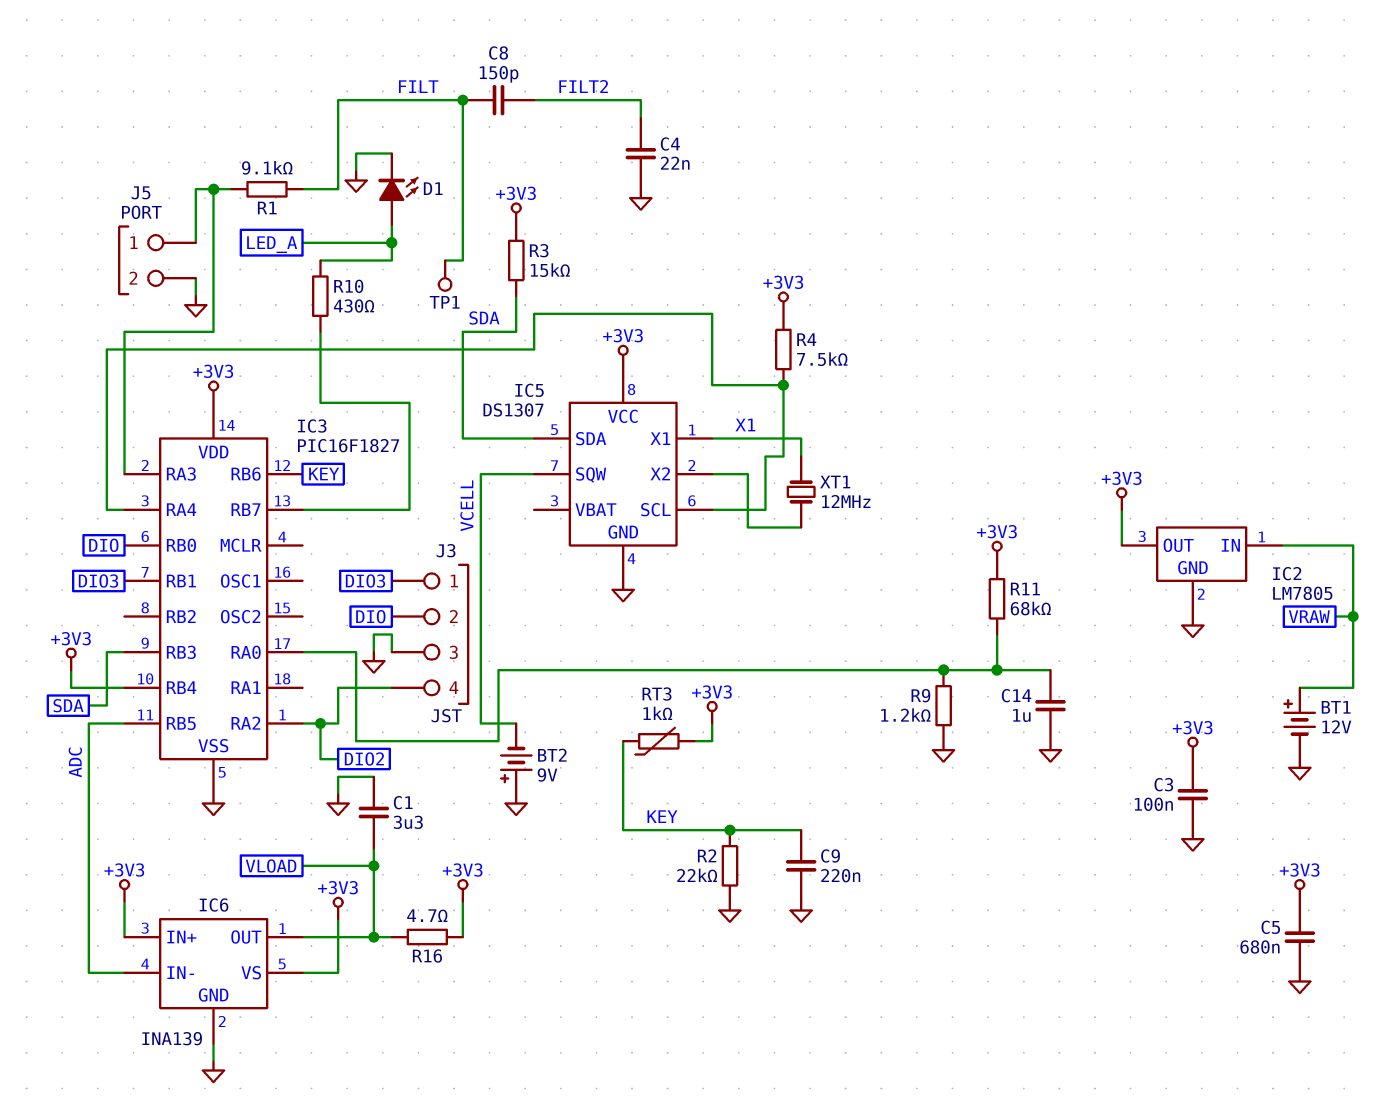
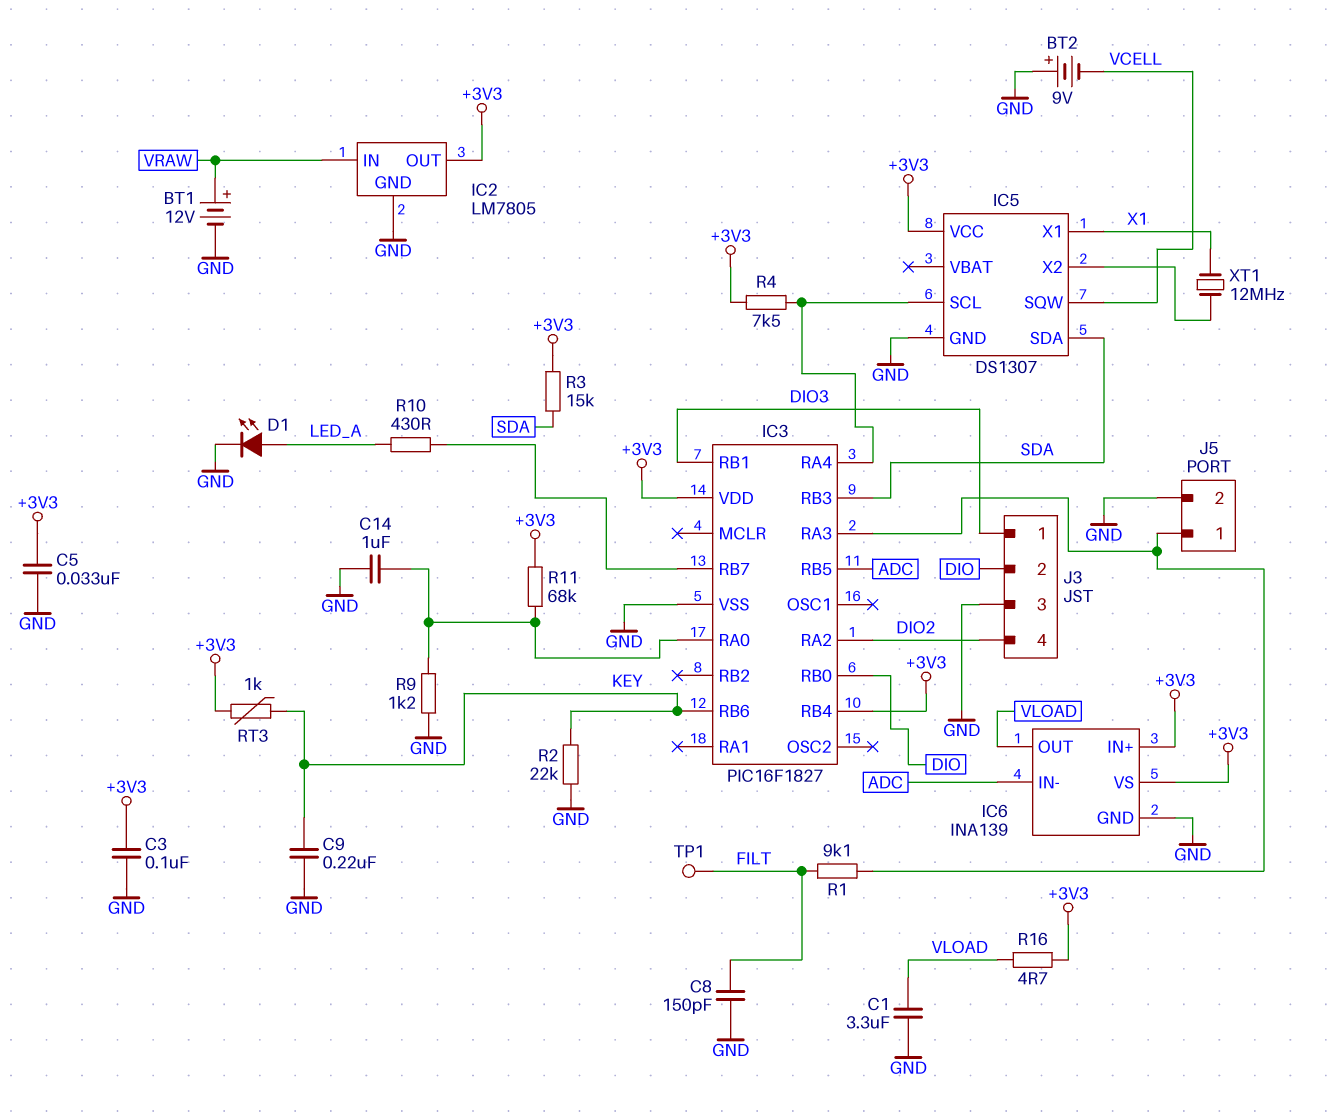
C4: 22nF (FILT2, GND) -> none
C5: 680nF (+3V3, GND) -> 33nF (+3V3, GND)
C8: 150pF (FILT, FILT2) -> 150pF (FILT, GND)

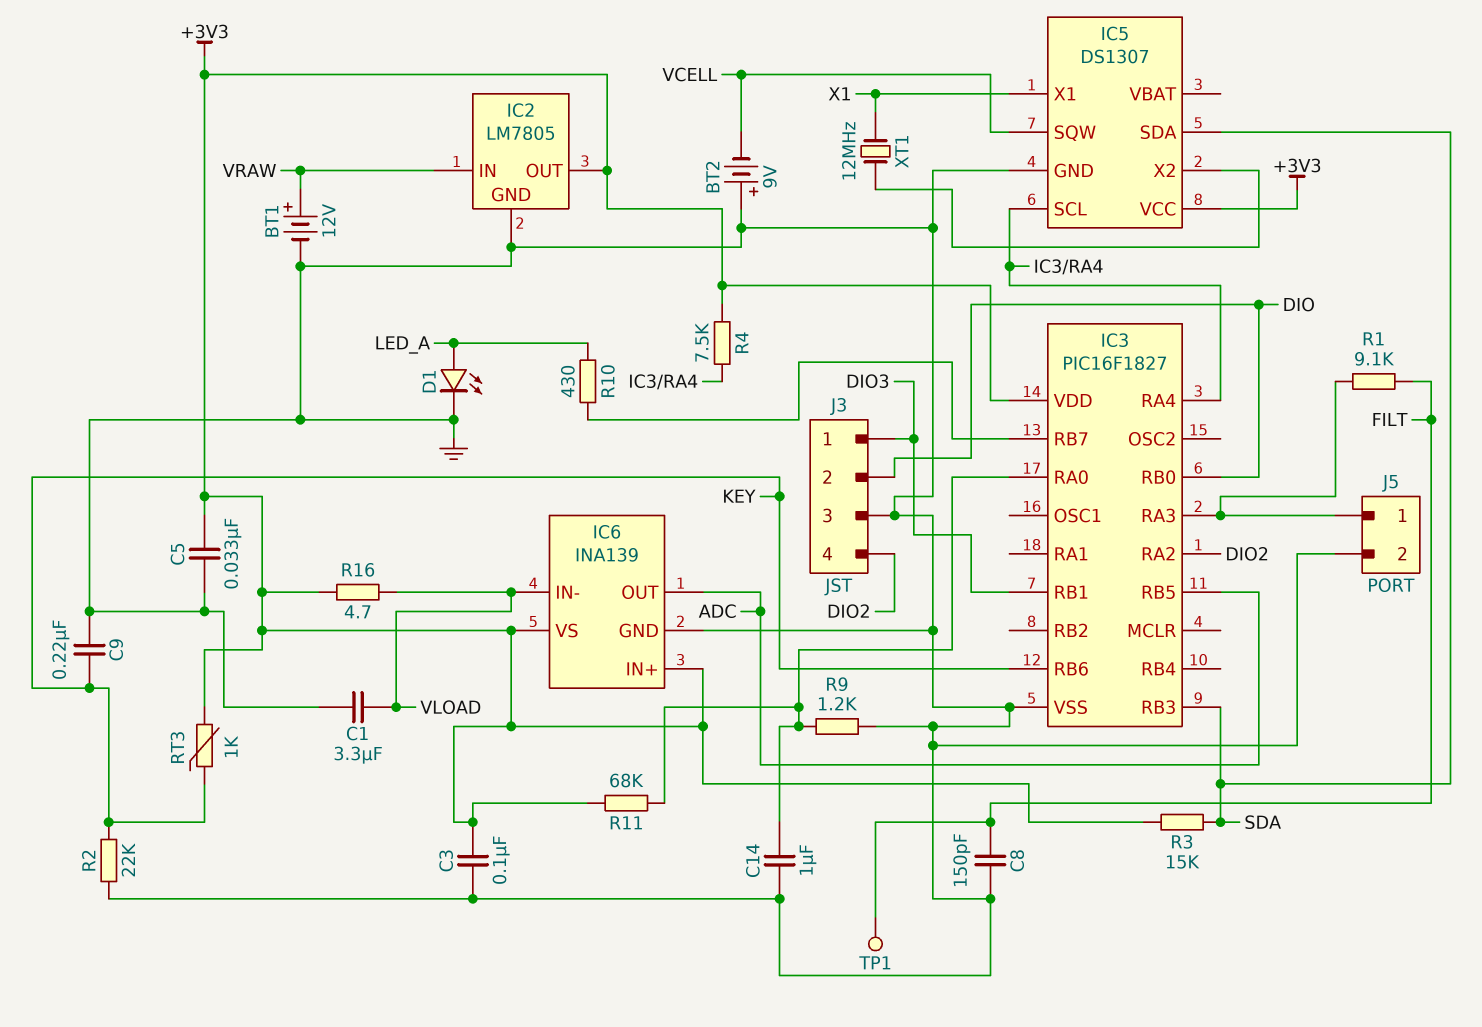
IC3 pin RB4: +3V3 -> none
IC6 pin IN-: ADC -> VLOAD
IC6 pin OUT: VLOAD -> ADC

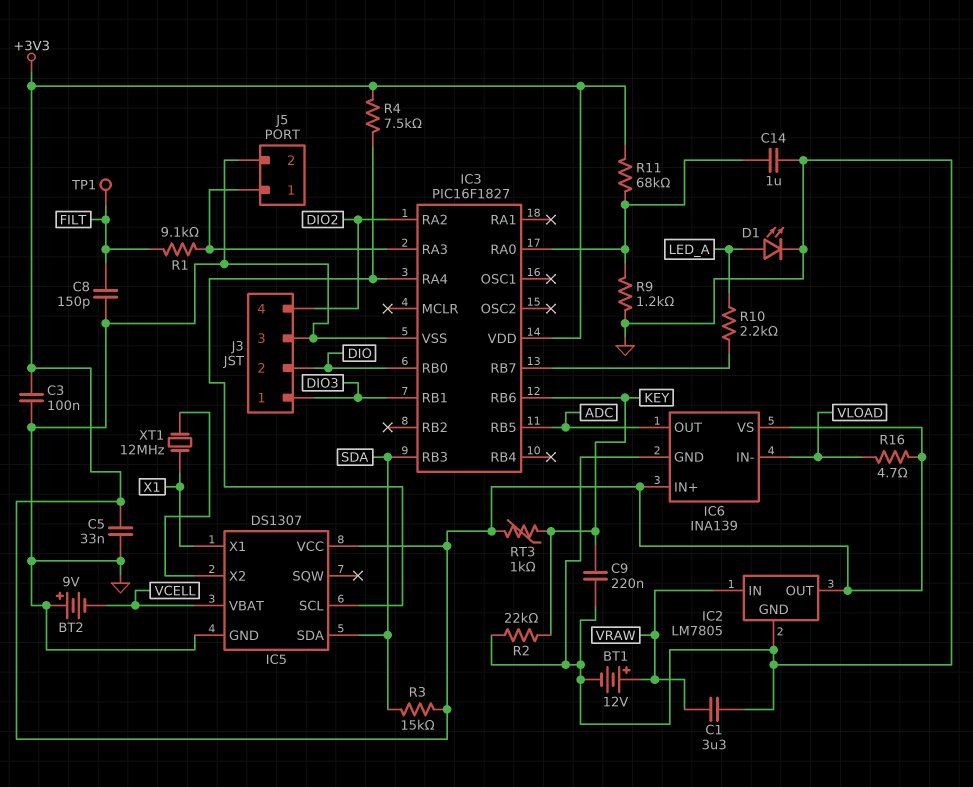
C1: 3.3uF (GND, VLOAD) -> 3.3uF (GND, VRAW)
IC5 pin SQW: VCELL -> none
IC5 pin VBAT: none -> VCELL
R10: 430 (IC3/RB7, LED_A) -> 2.2k (IC3/RB7, LED_A)

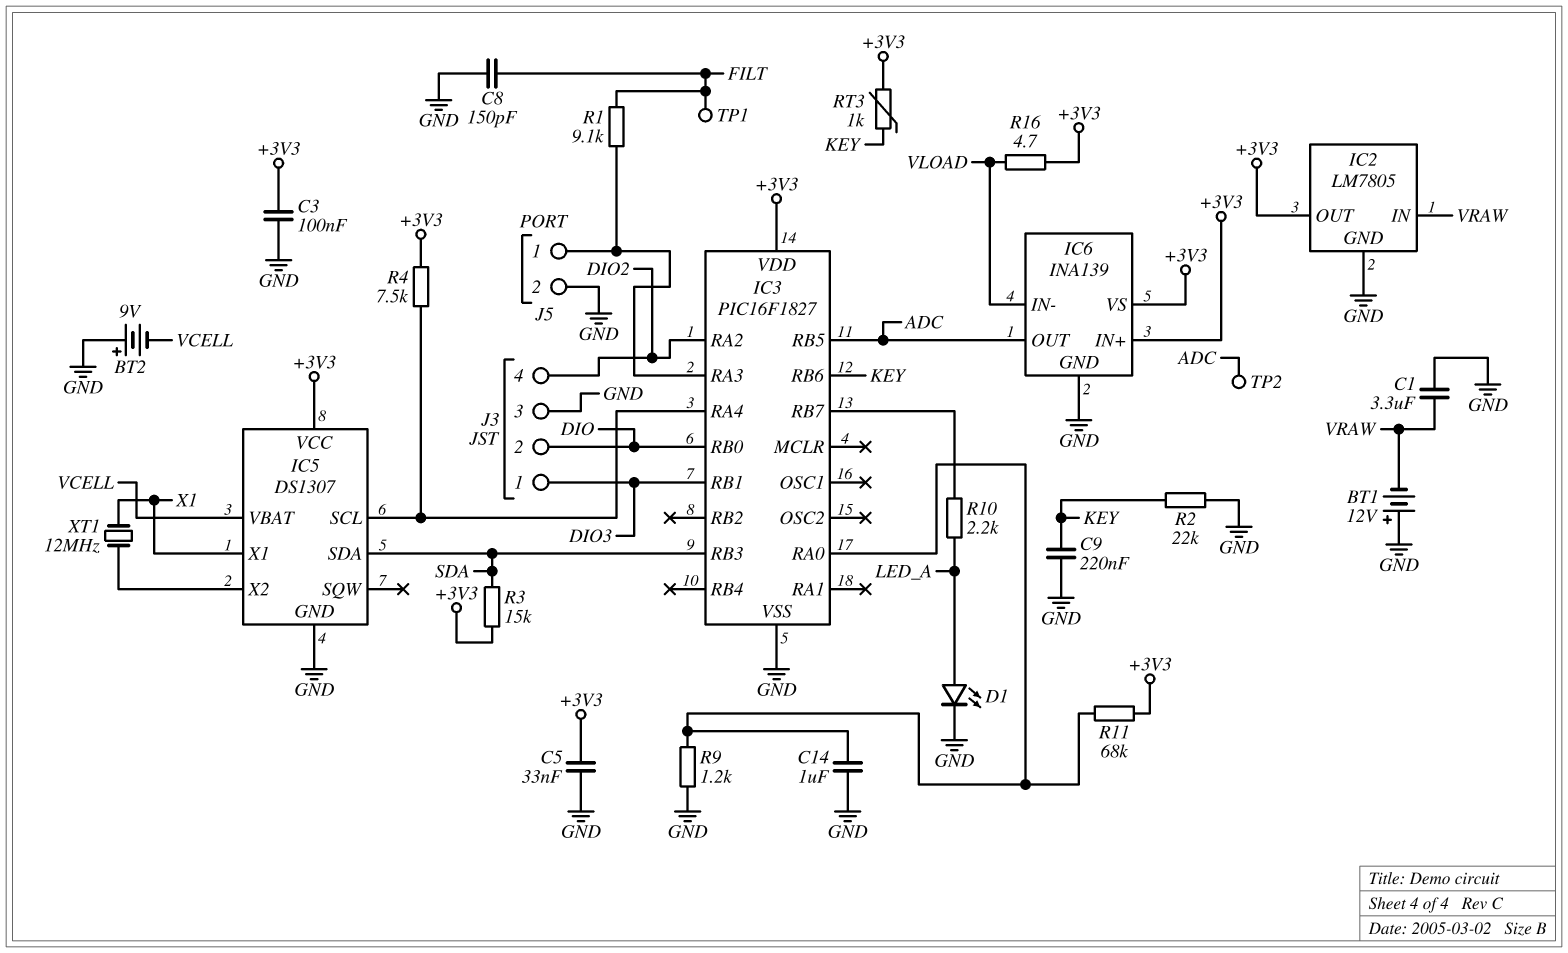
BT1: 12V (plus VRAW, minus GND) -> 12V (plus GND, minus VRAW)
TP2: none -> test point (ADC)

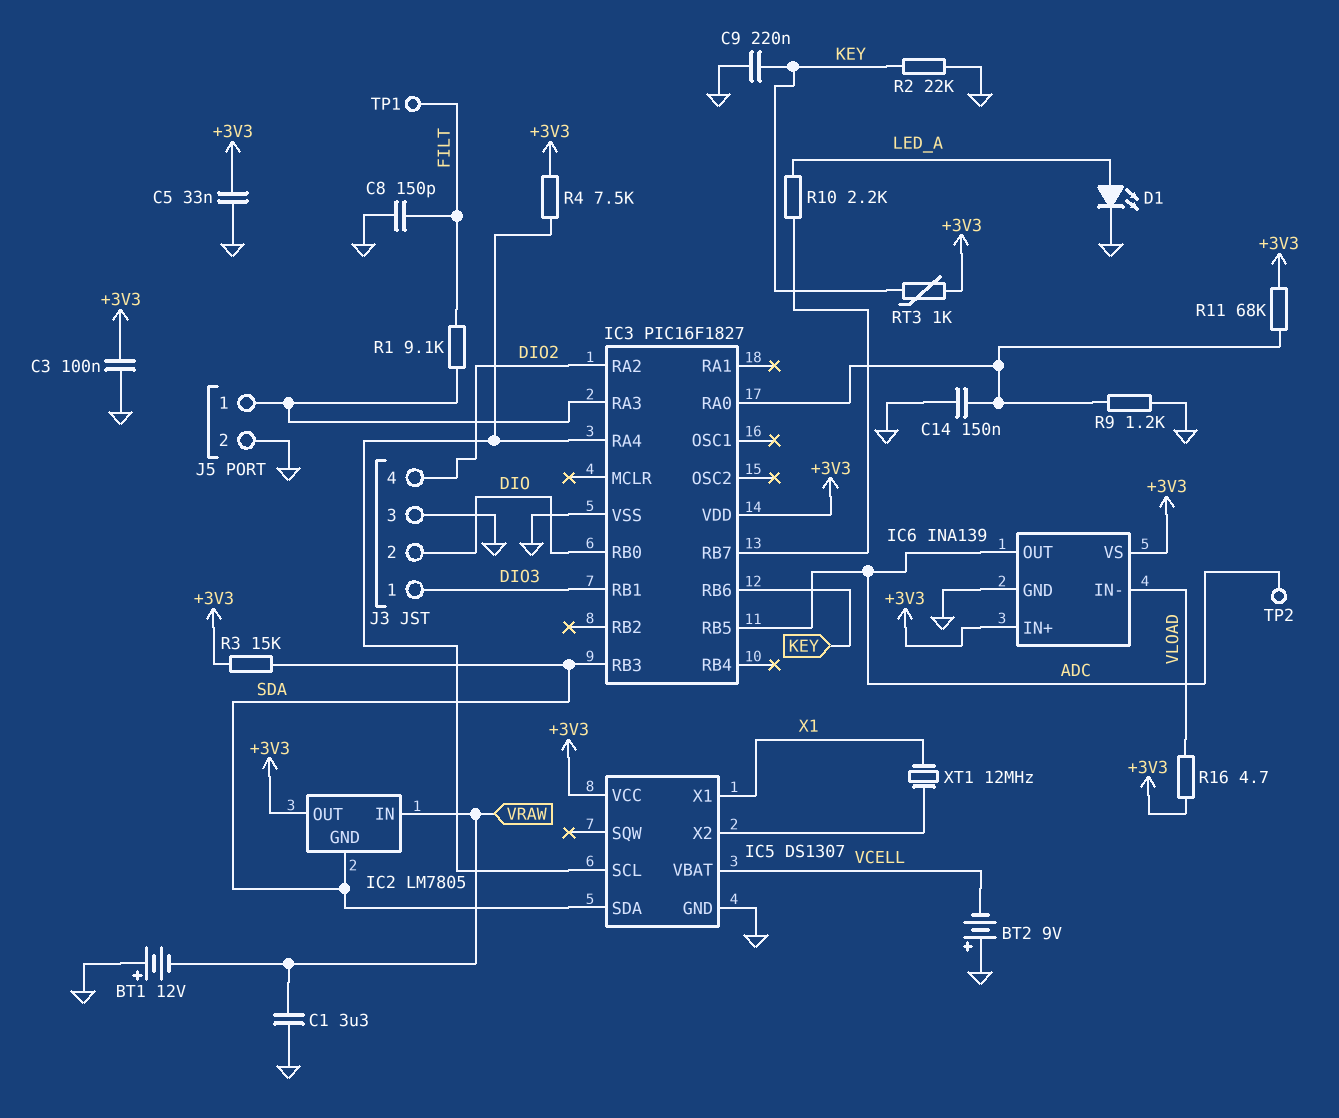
C14: 1uF (GND, IC3/RA0) -> 150nF (GND, IC3/RA0)
IC2 pin GND: GND -> SDA

